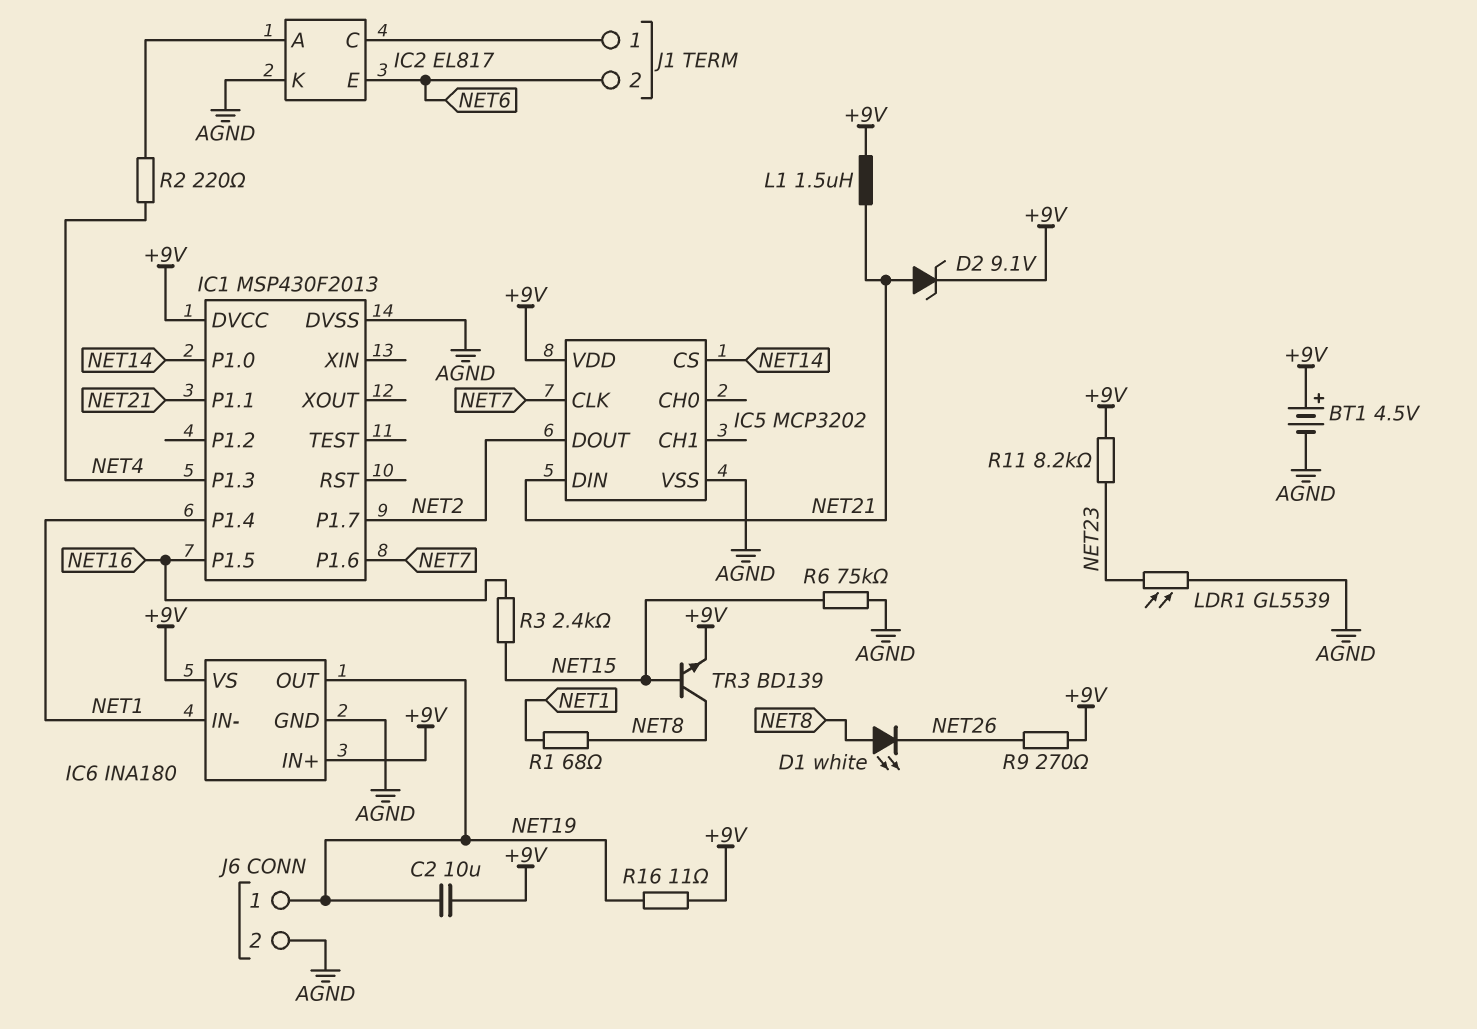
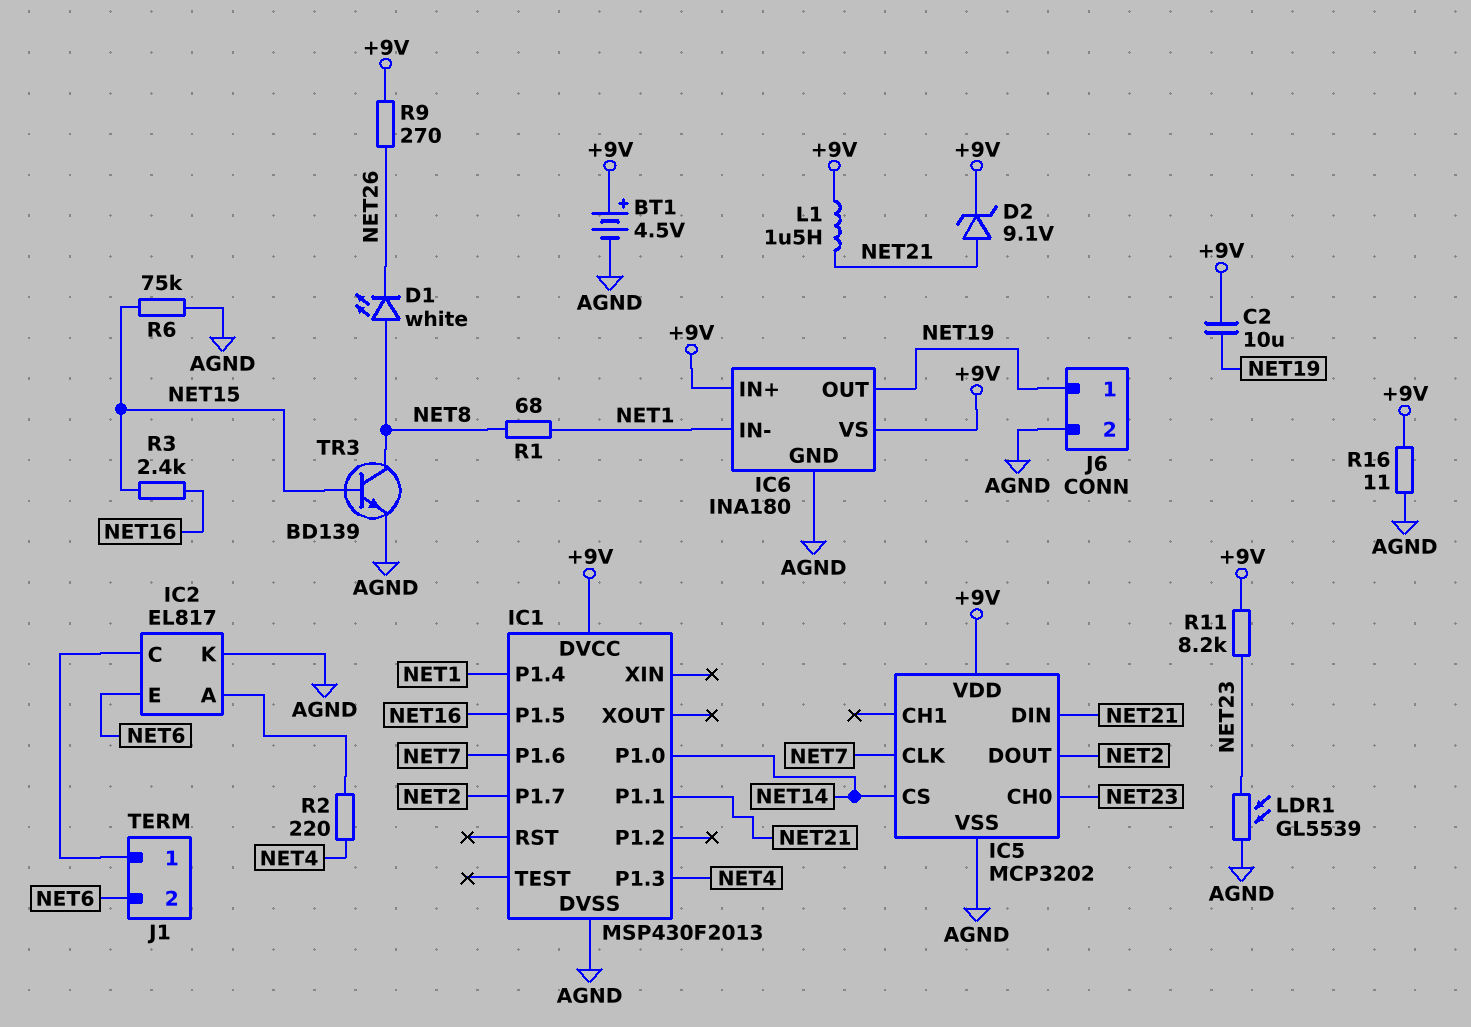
IC5 pin CH0: none -> NET23
R16: 11 (+9V, NET19) -> 11 (+9V, AGND)
TR3: NPN BD139 (B NET15, C NET8, E +9V) -> NPN BD139 (B NET15, C NET8, E AGND)

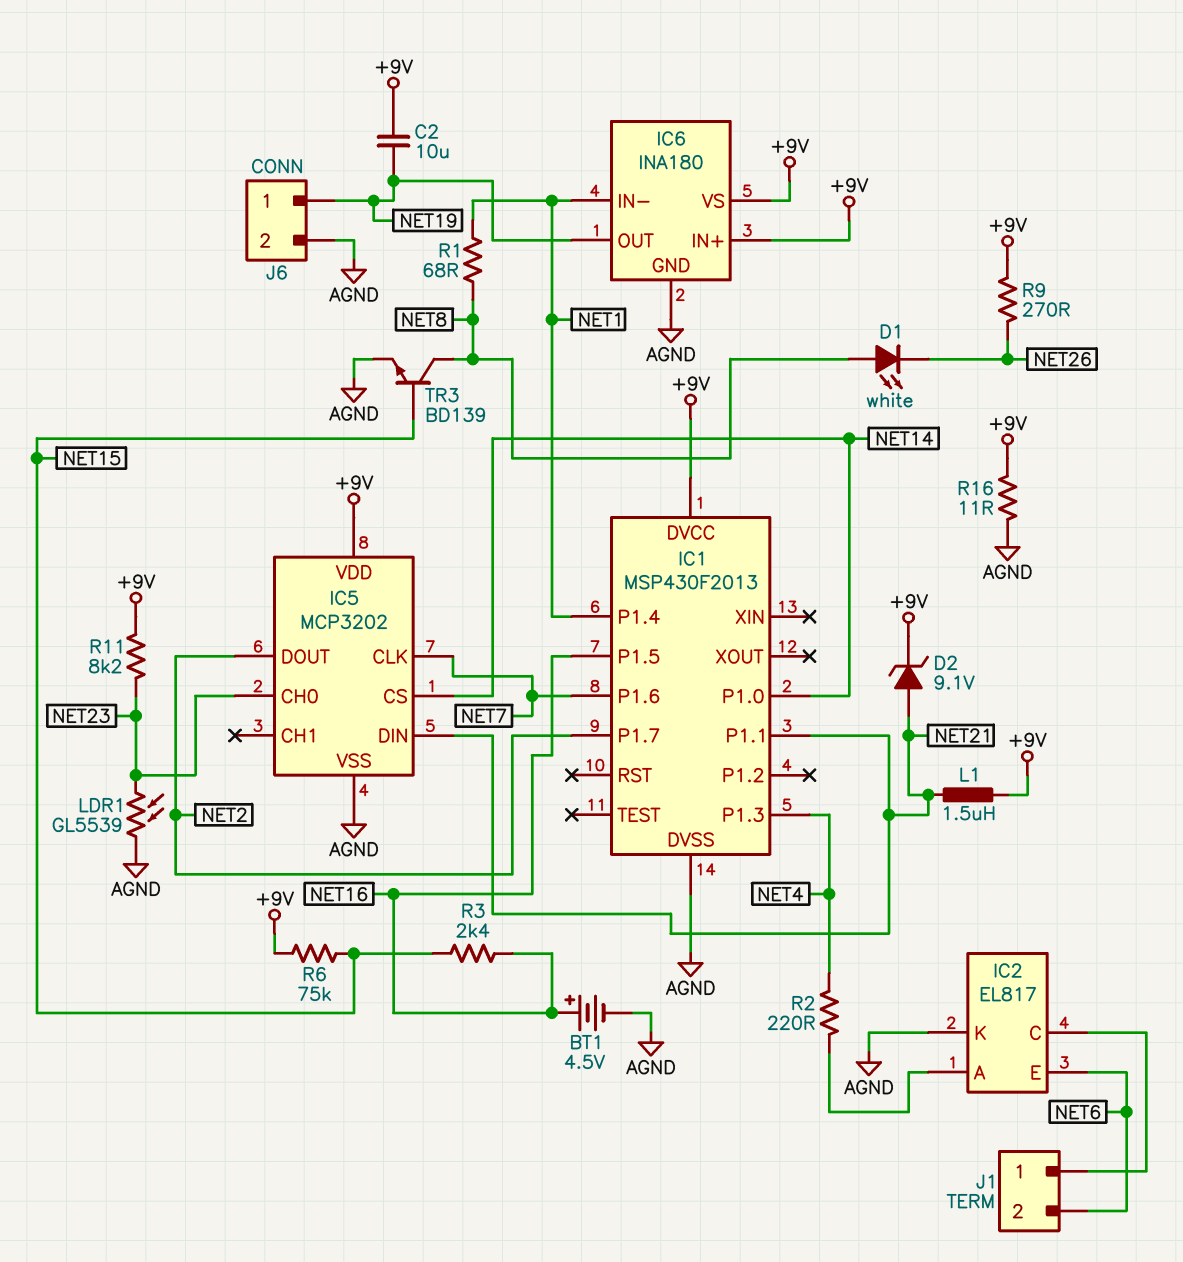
BT1: 4.5V (plus +9V, minus AGND) -> 4.5V (plus NET16, minus AGND)
R6: 75k (AGND, NET15) -> 75k (+9V, NET15)

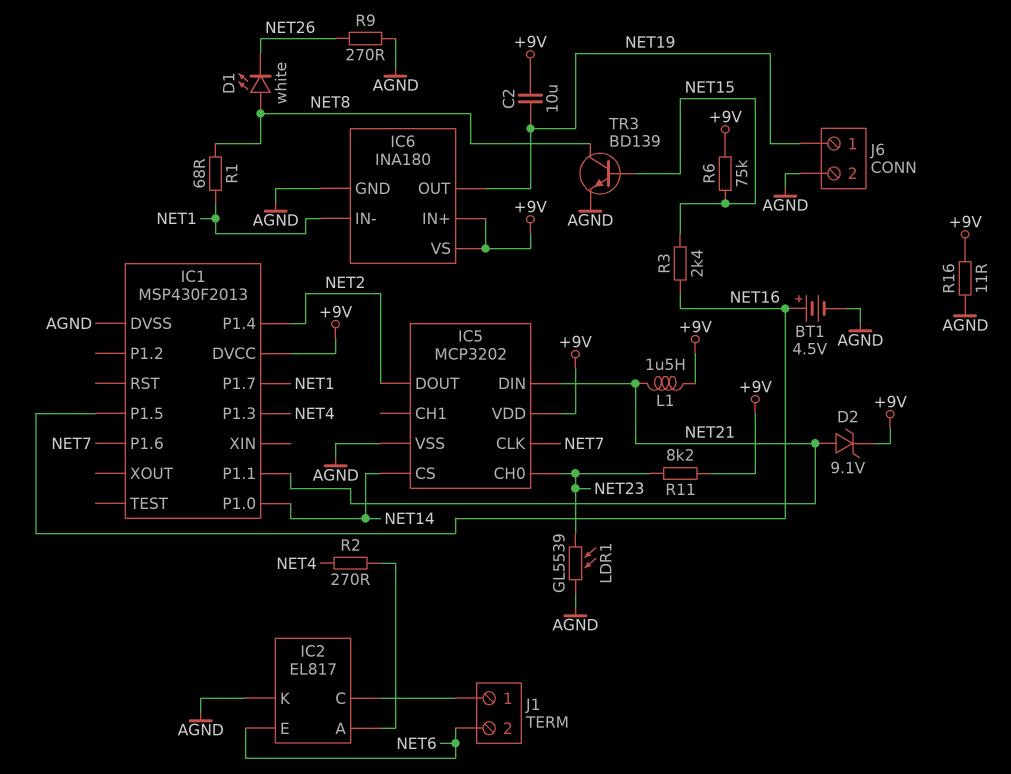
IC1 pin P1.4: NET1 -> NET2
IC1 pin P1.7: NET2 -> NET1
R2: 220 (IC2/A, NET4) -> 270 (IC2/A, NET4)
R9: 270 (+9V, NET26) -> 270 (AGND, NET26)

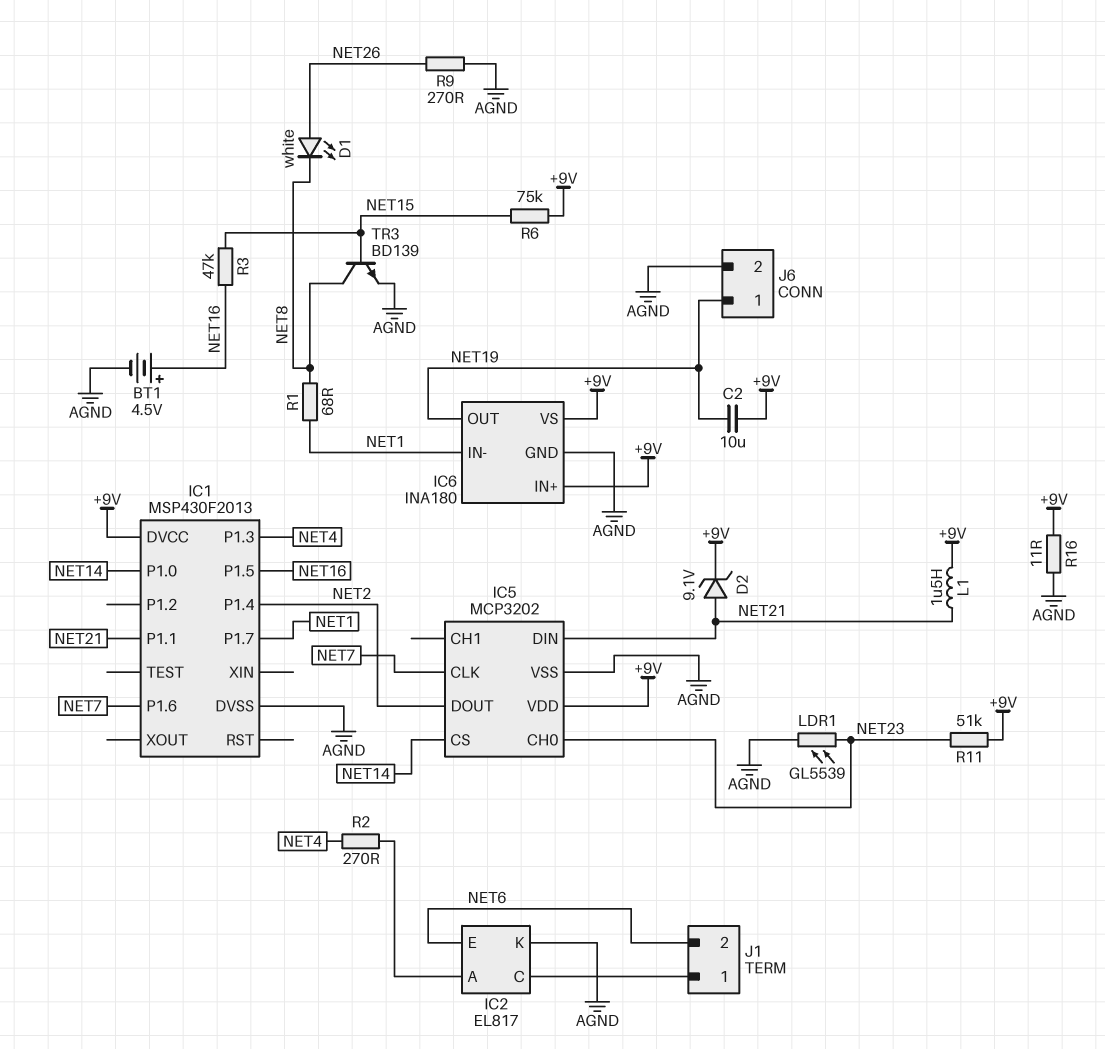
D1: LED white (A NET8, K NET26) -> LED white (A NET26, K NET8)
R3: 2.4k (NET15, NET16) -> 47k (NET15, NET16)
R11: 8.2k (+9V, NET23) -> 51k (+9V, NET23)

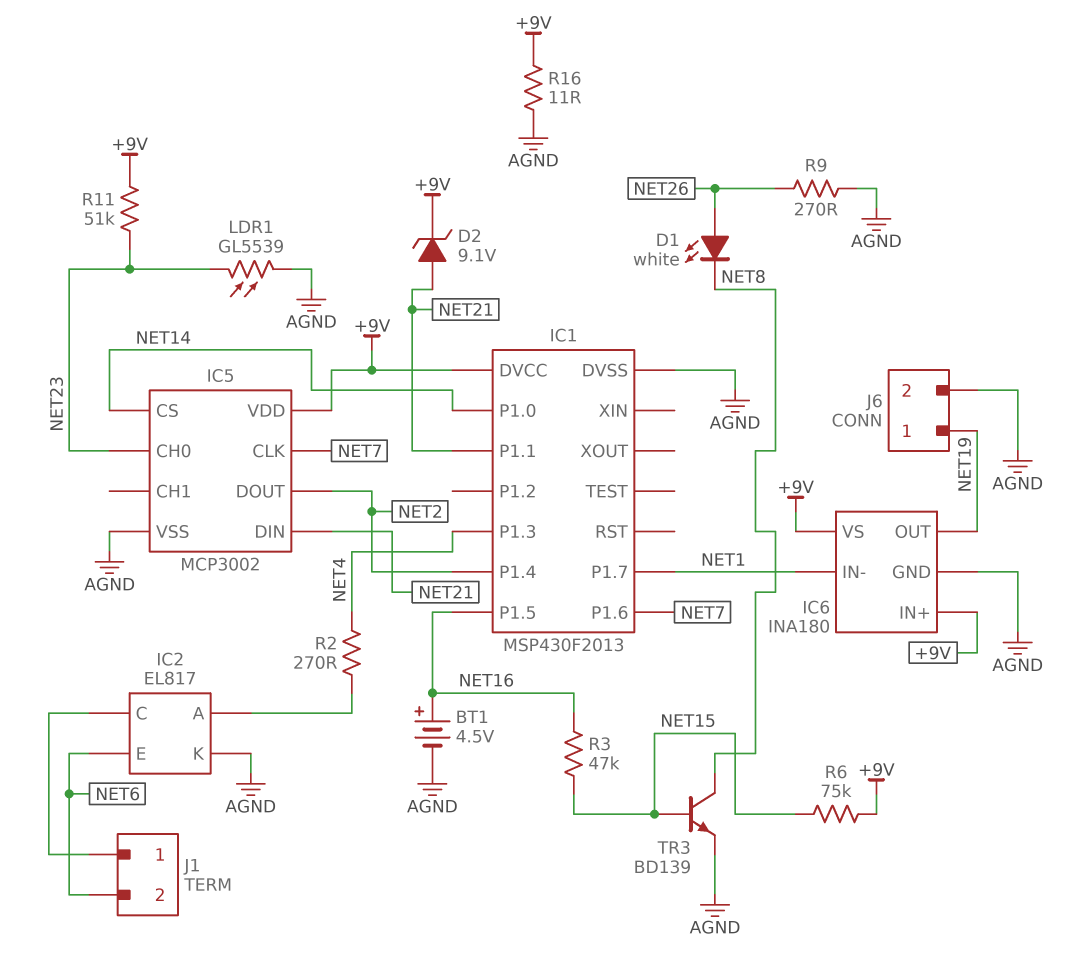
C2: 10uF (+9V, NET19) -> none
IC5: MCP3202 -> MCP3002
L1: 1.5uH (+9V, NET21) -> none
R1: 68 (NET1, NET8) -> none

